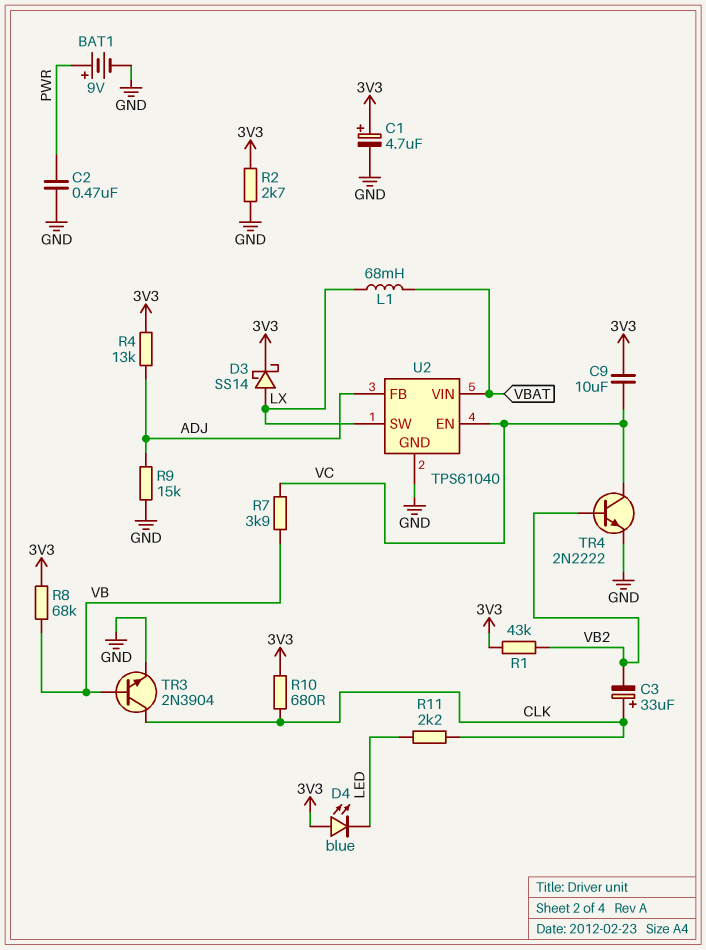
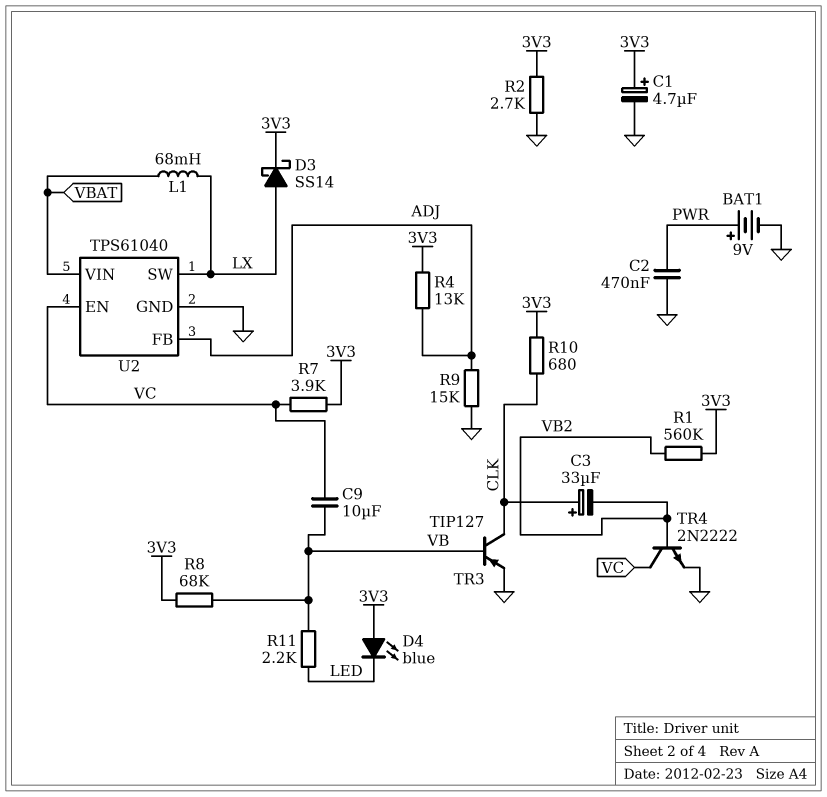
C9: 10uF (3V3, VC) -> 10uF (VB, VC)
R1: 43k (3V3, VB2) -> 560k (3V3, VB2)
R7: 3.9k (VB, VC) -> 3.9k (3V3, VC)
R11: 2.2k (CLK, LED) -> 2.2k (LED, VB)
TR3: NPN 2N3904 (B VB, C CLK, E GND) -> PNP TIP127 (B VB, C CLK, E GND)

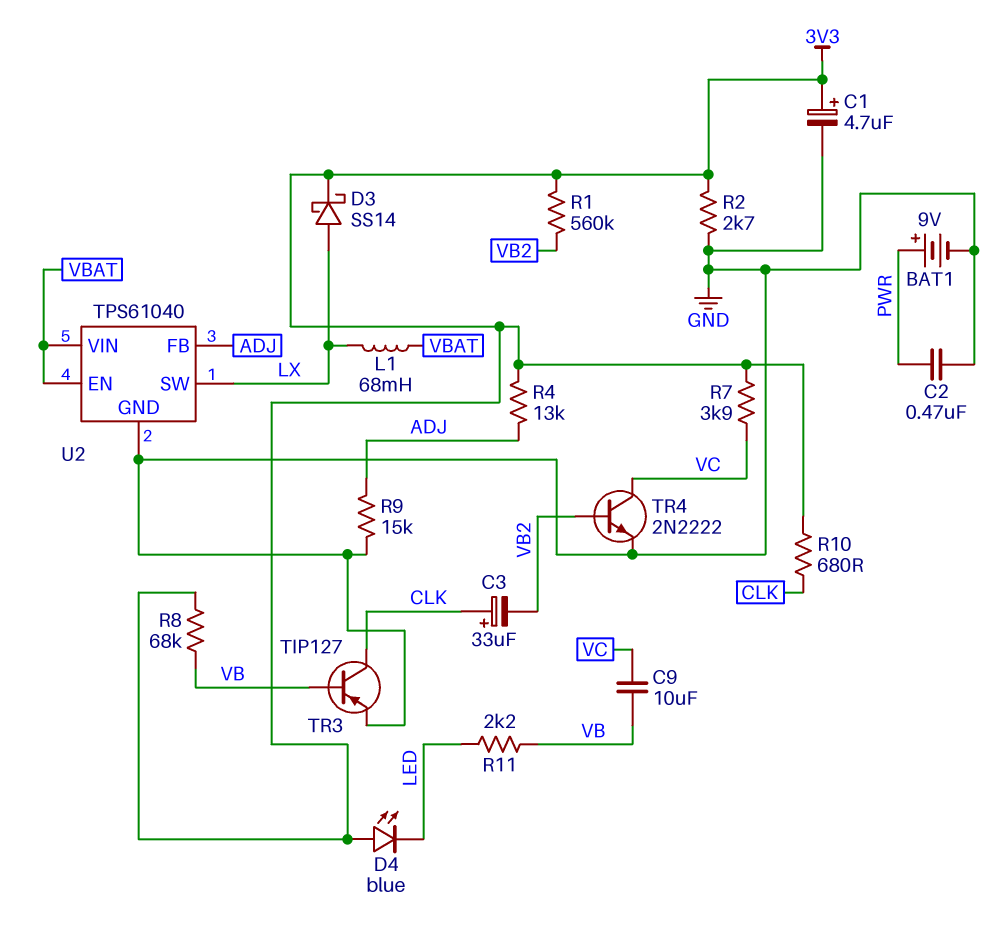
U2 pin EN: VC -> VBAT

